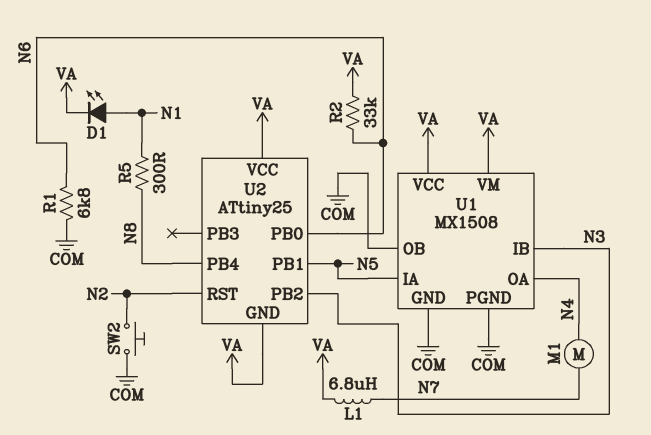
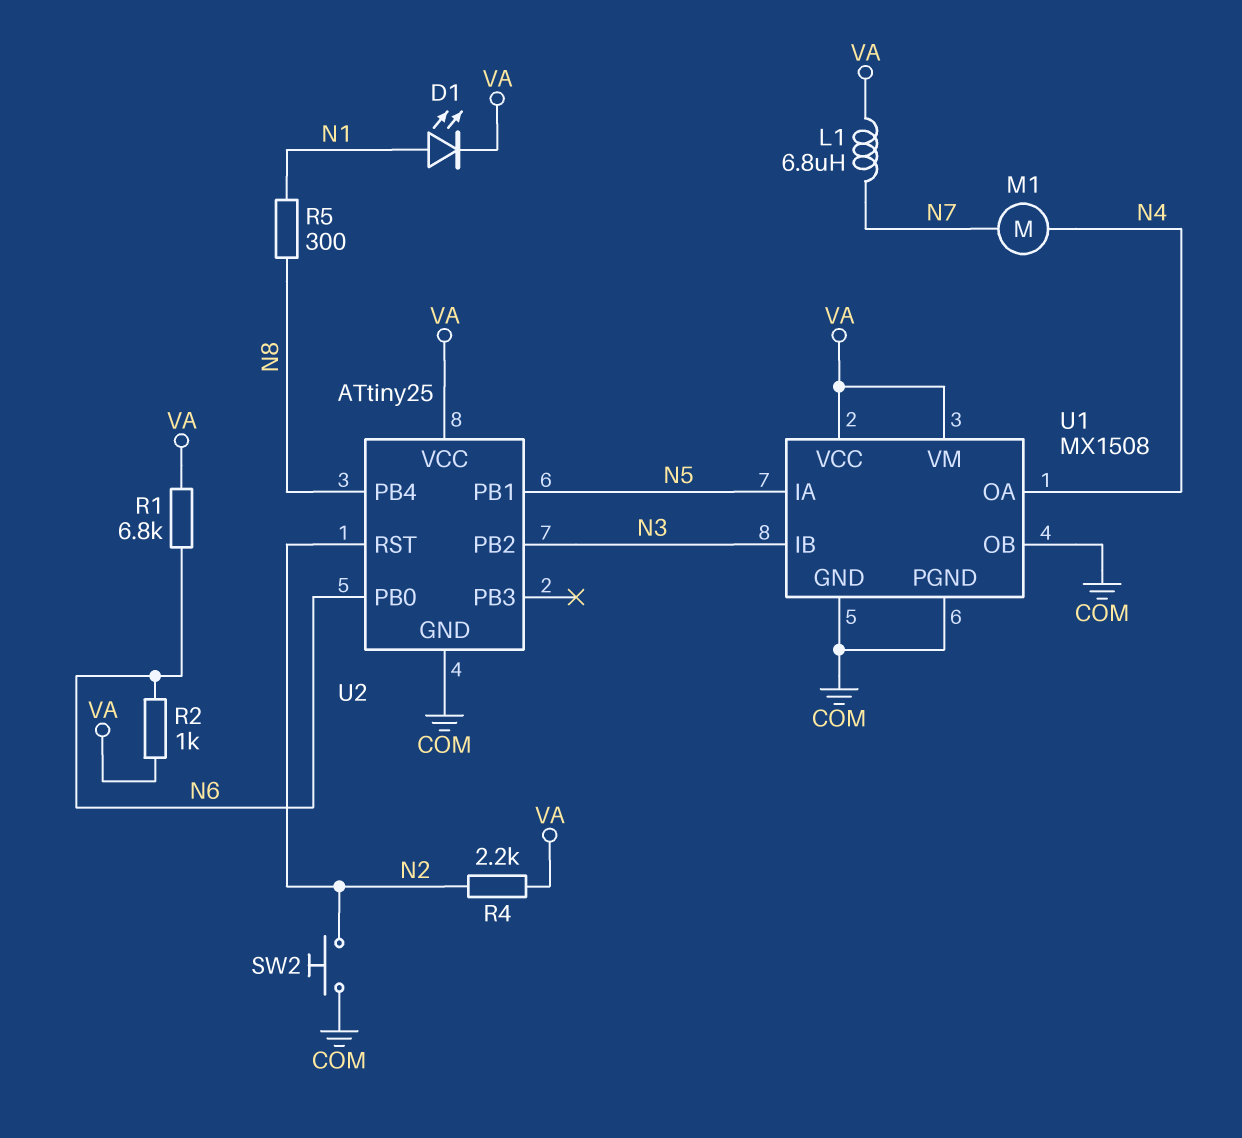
R1: 6.8k (COM, N6) -> 6.8k (N6, VA)
R2: 33k (N6, VA) -> 1k (N6, VA)
R4: none -> 2.2k (N2, VA)
U2 pin GND: VA -> COM

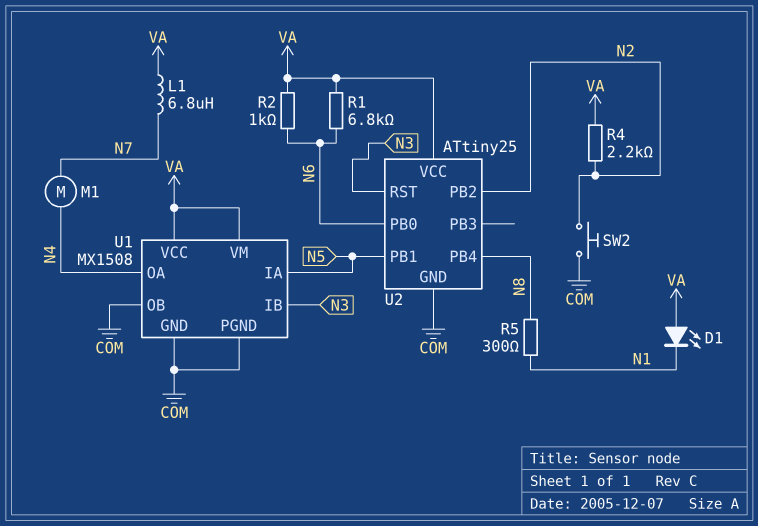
D1: LED (A N1, K VA) -> LED (A VA, K N1)
U2 pin PB2: N3 -> N2
U2 pin RST: N2 -> N3

